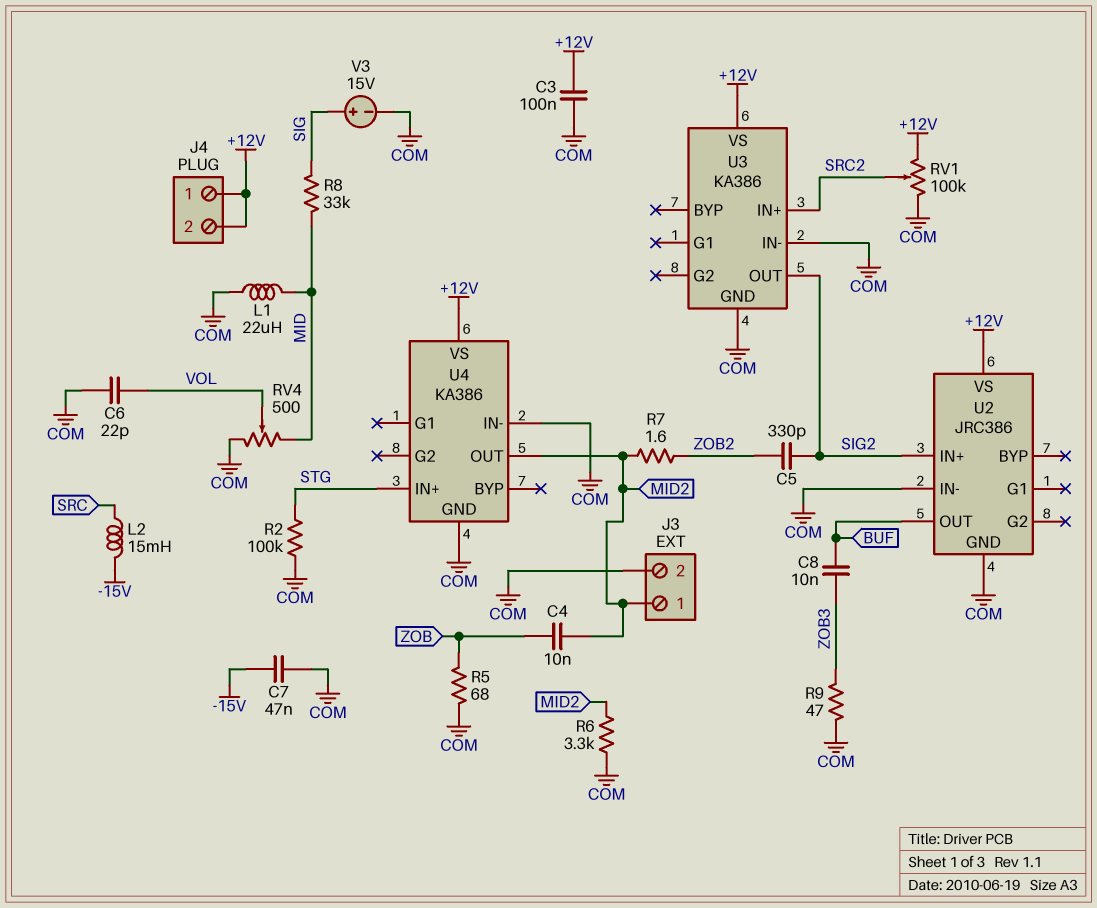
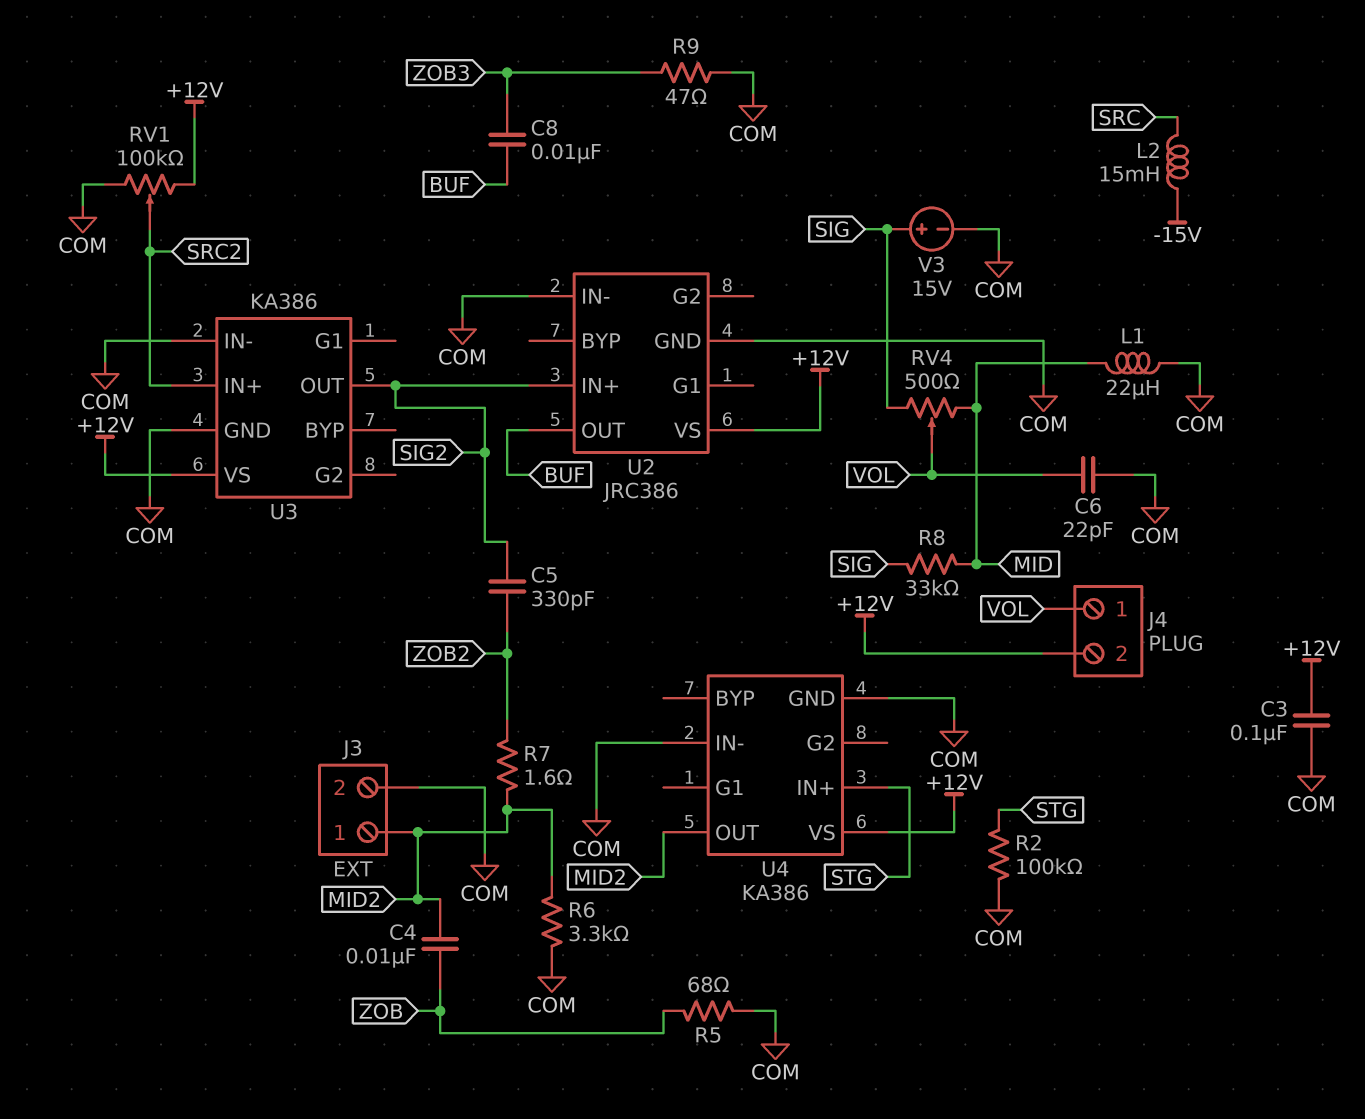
C7: 47nF (-15V, COM) -> none
J4 pin 1: +12V -> VOL
RV4: 500 (COM, MID, wiper VOL) -> 500 (MID, SIG, wiper VOL)

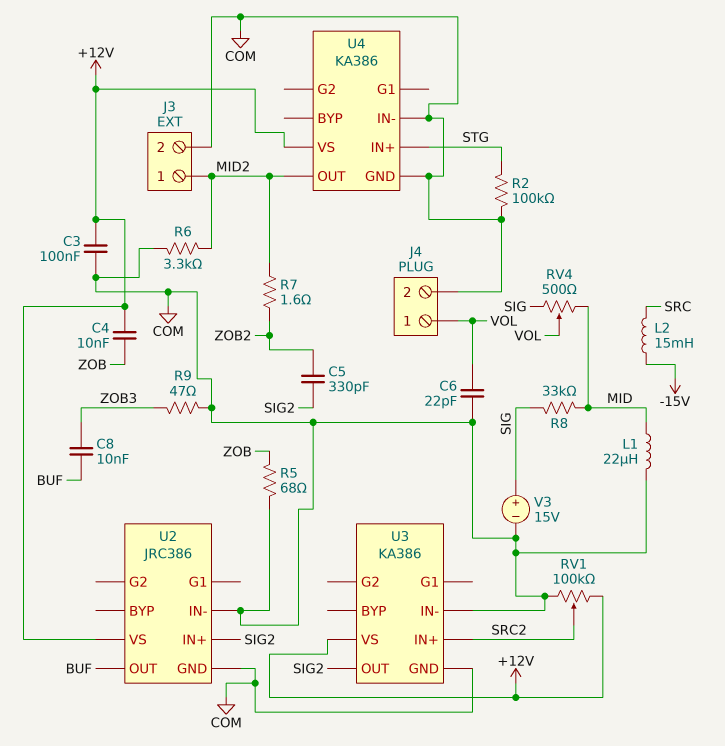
C4: 10nF (MID2, ZOB) -> 10nF (+12V, ZOB)
J4 pin 2: +12V -> COM

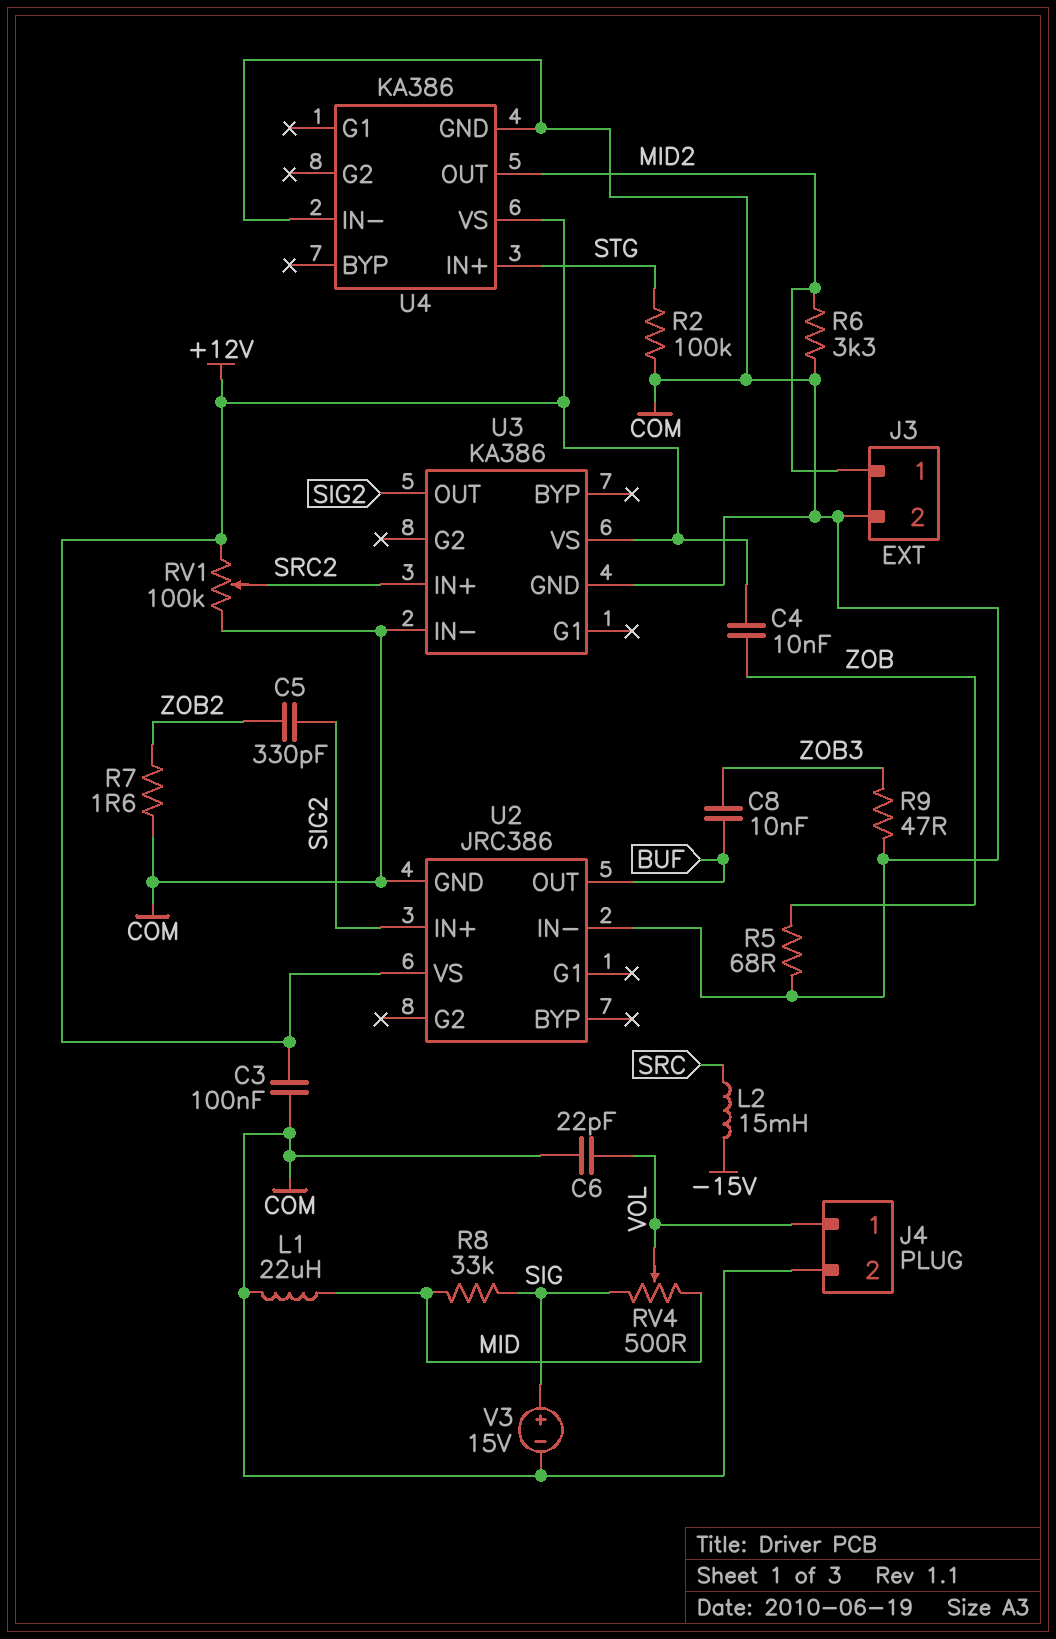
R7: 1.6 (MID2, ZOB2) -> 1.6 (COM, ZOB2)

